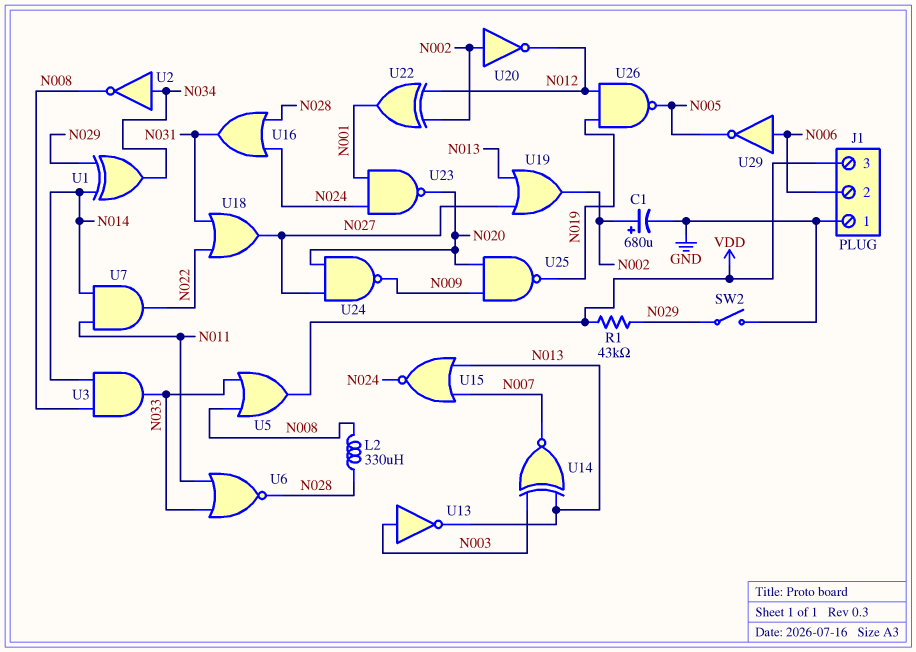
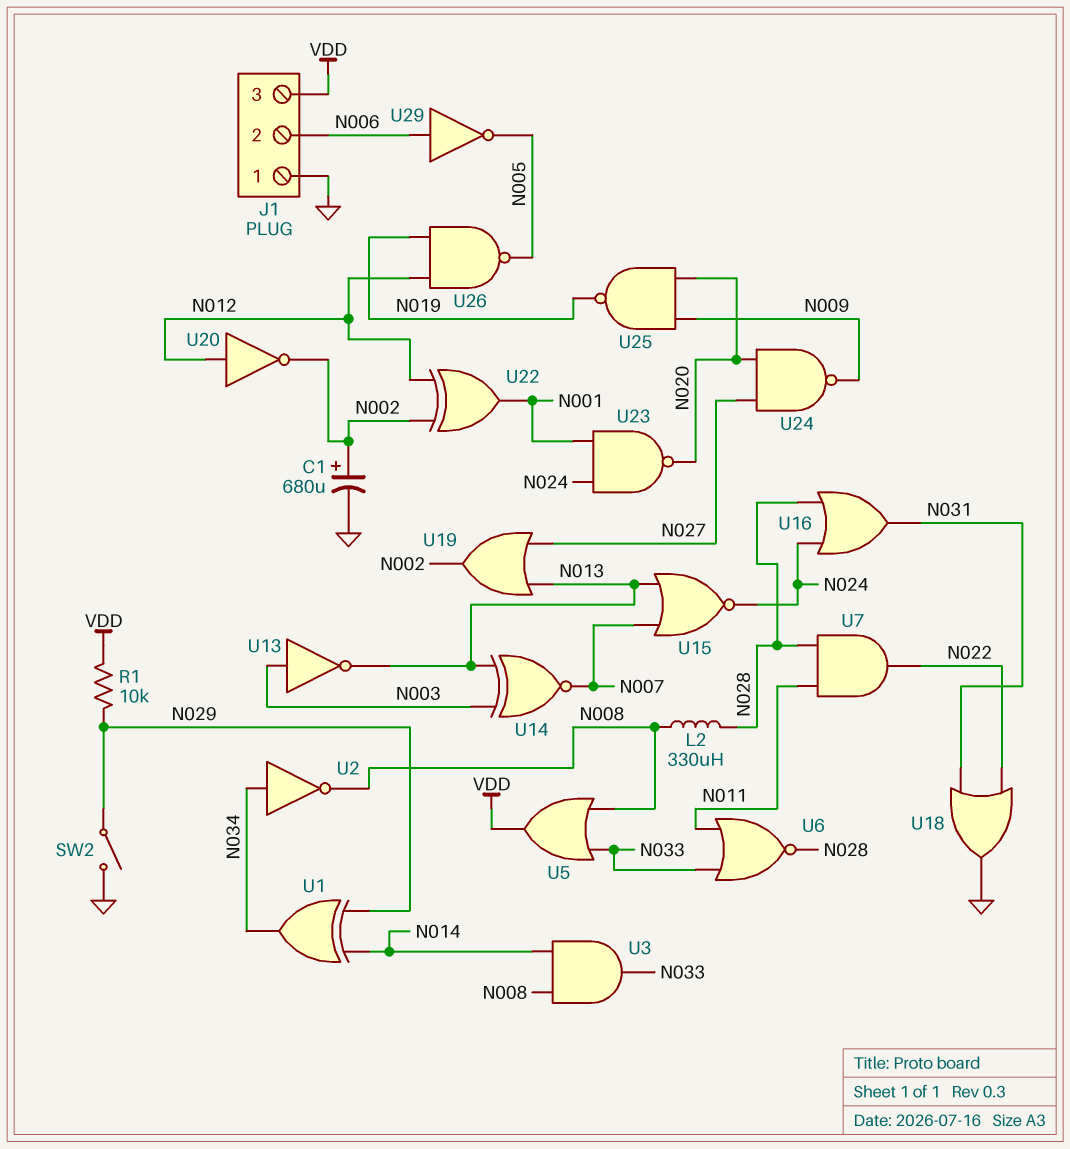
R1: 43k (N029, VDD) -> 10k (N029, VDD)
U7: AND (in N011, in N014, out N022) -> AND (in N011, in N028, out N022)
U18: OR (in N022, in N031, out N027) -> OR (in N022, in N031, out GND)
U20: NOT (in N002, out N012) -> NOT (in N012, out N002)

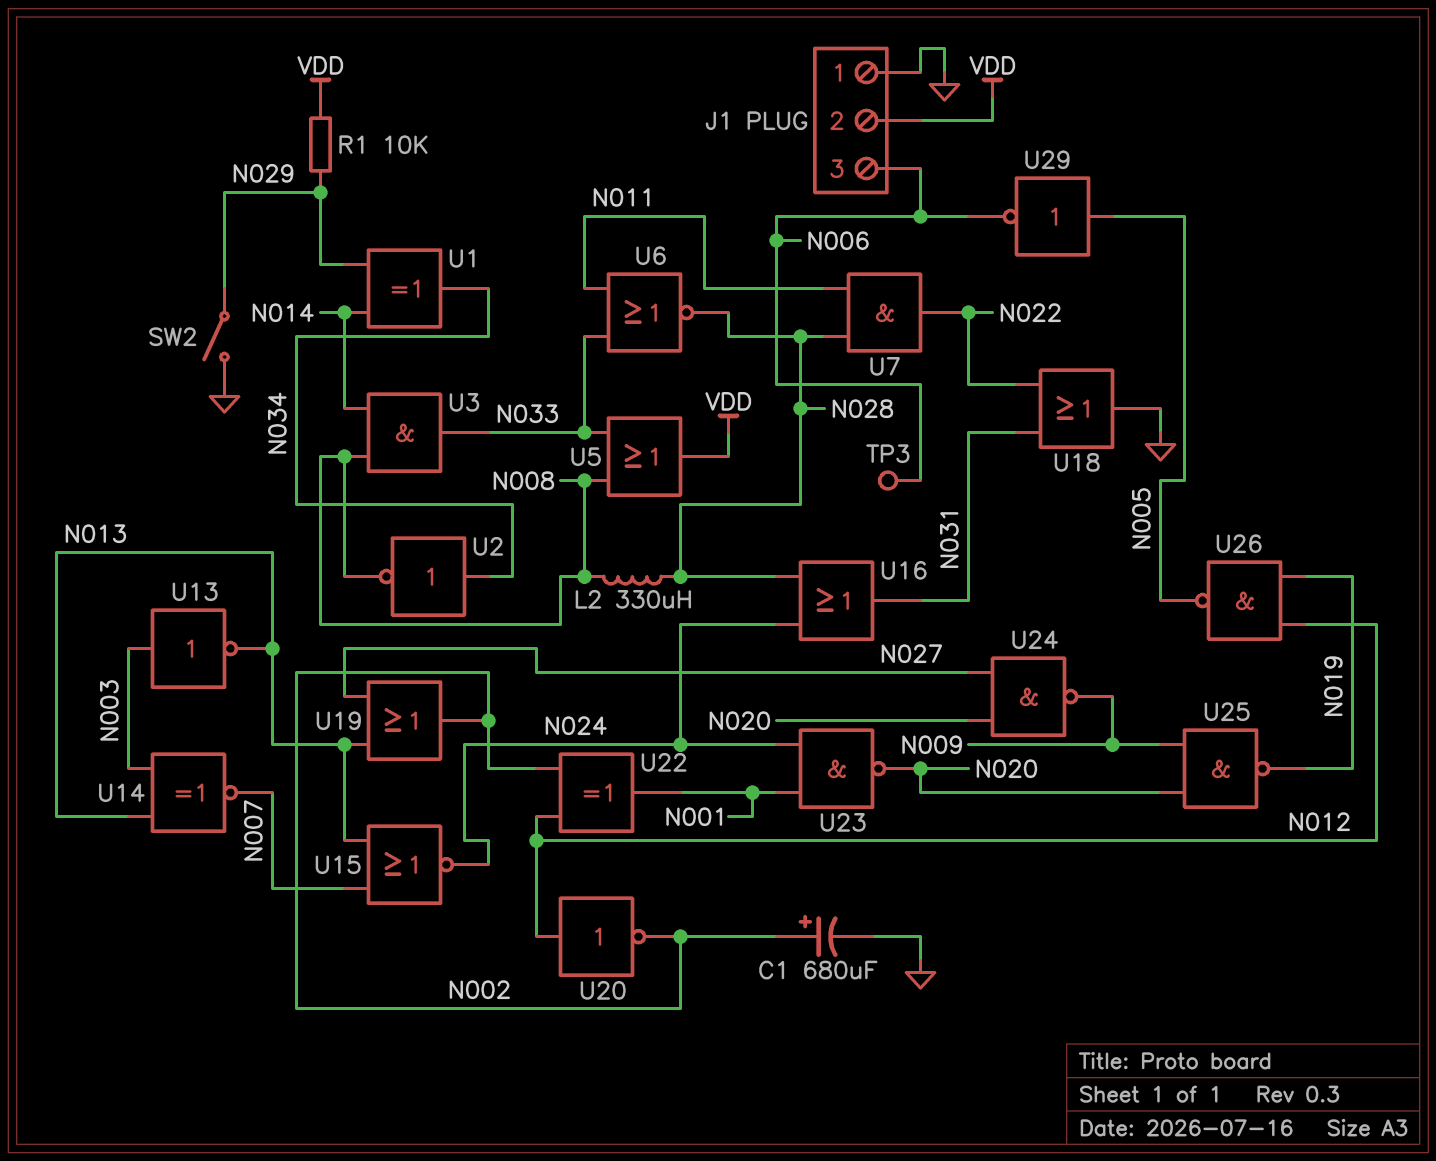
J1 pin 2: N006 -> VDD
J1 pin 3: VDD -> N006
TP3: none -> test point (N006)
U29: NOT (in N006, out N005) -> NOT (in N005, out N006)

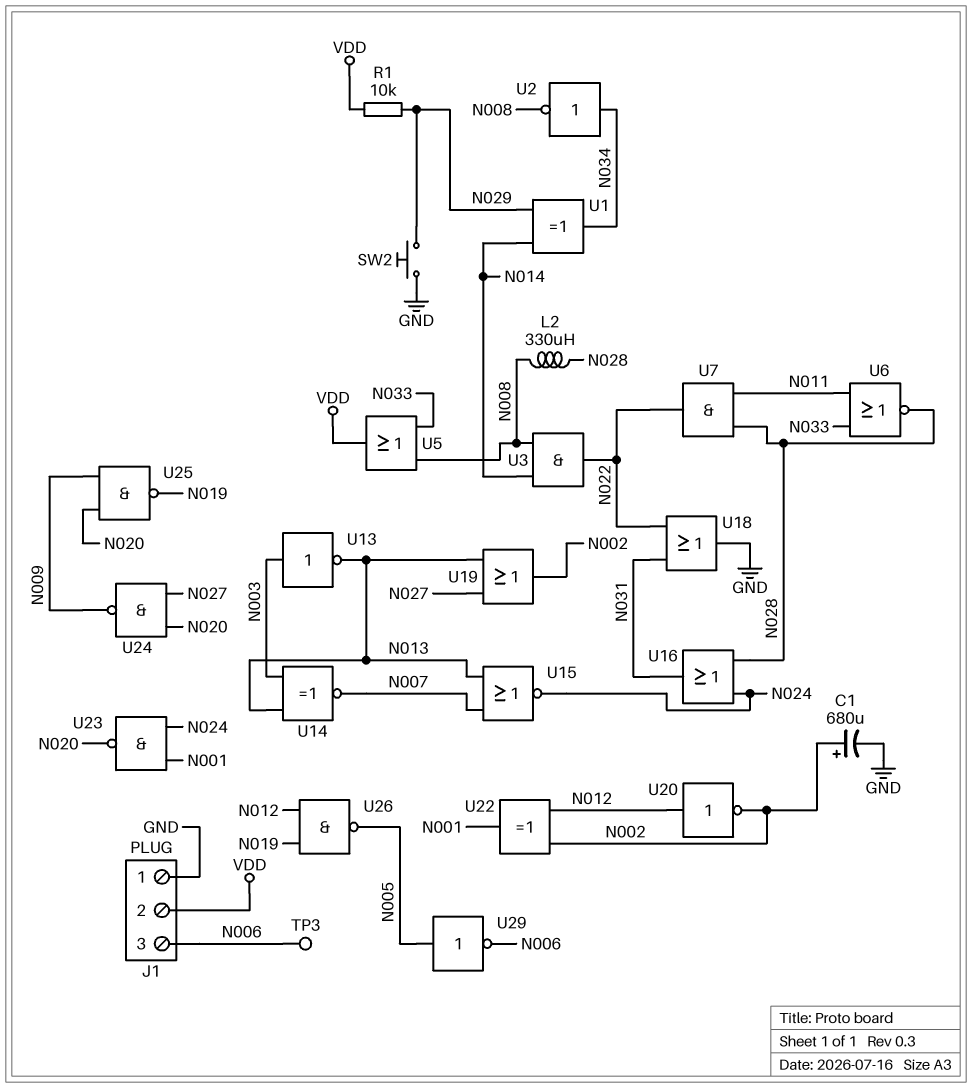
SW2: switch (GND, N029) -> button (GND, N029)
U3: AND (in N008, in N014, out N033) -> AND (in N008, in N014, out N022)

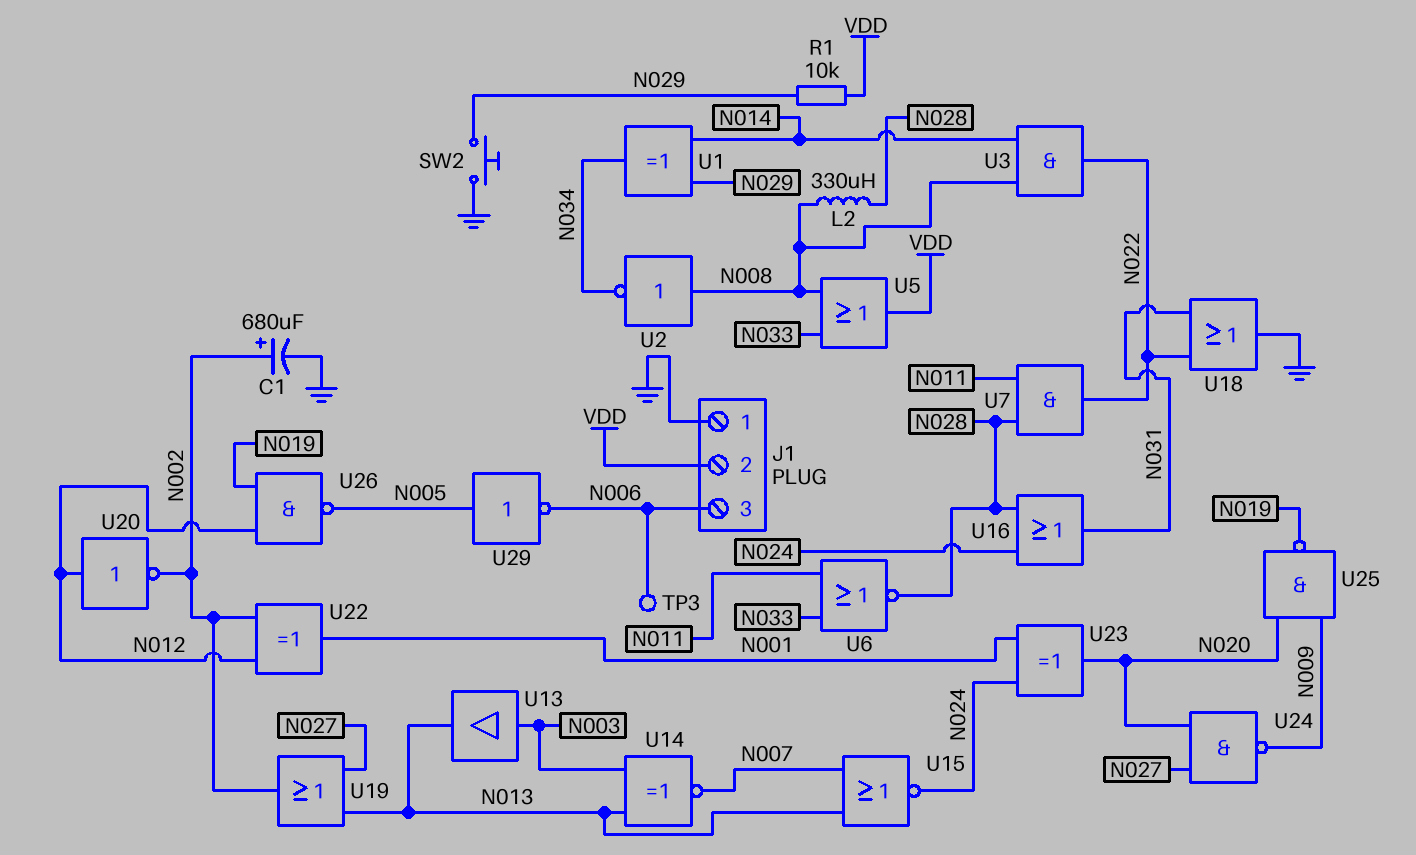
U2: NOT (in N034, out N008) -> NOT (in N008, out N034)
U13: NOT (in N003, out N013) -> buffer (in N003, out N013)
U23: NAND (in N001, in N024, out N020) -> XOR (in N001, in N024, out N020)

